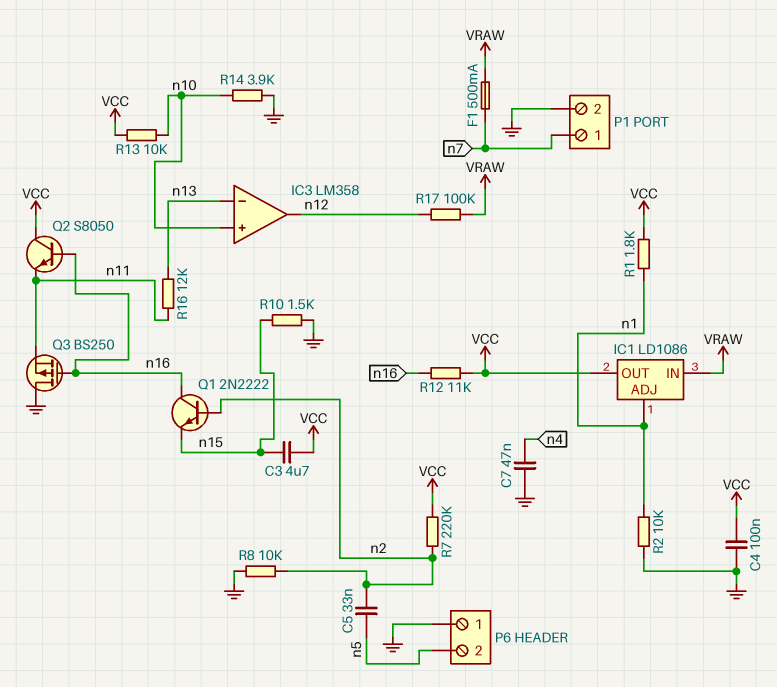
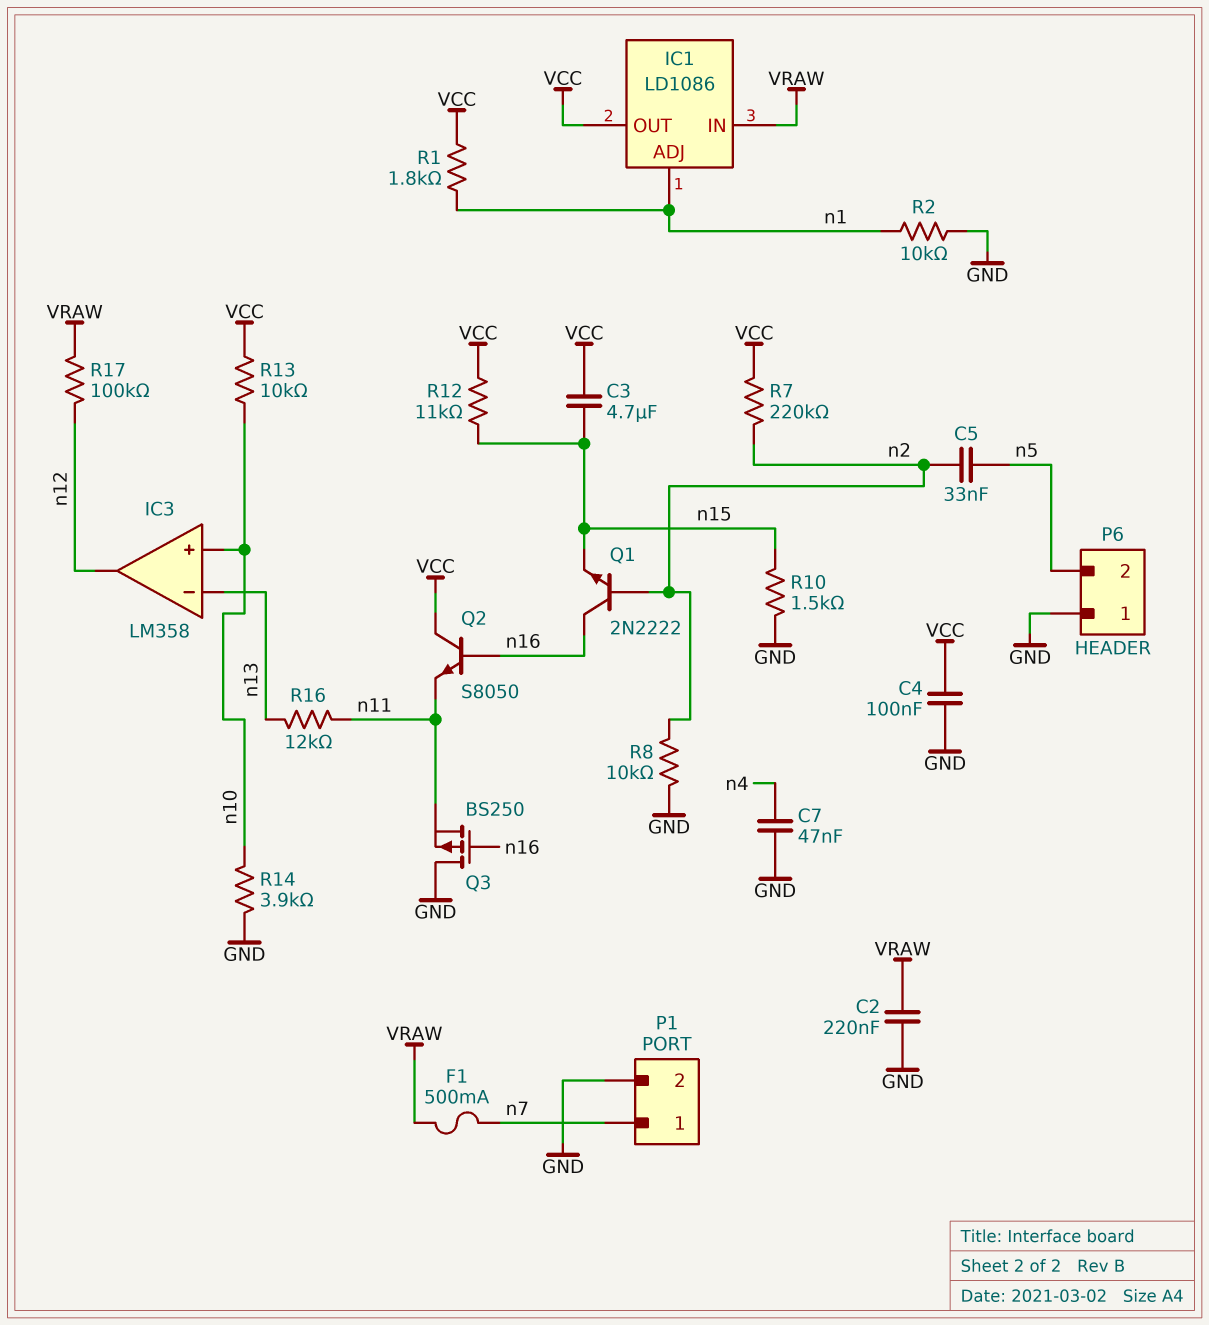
C2: none -> 220nF (GND, VRAW)
R12: 11k (VCC, n16) -> 11k (VCC, n15)

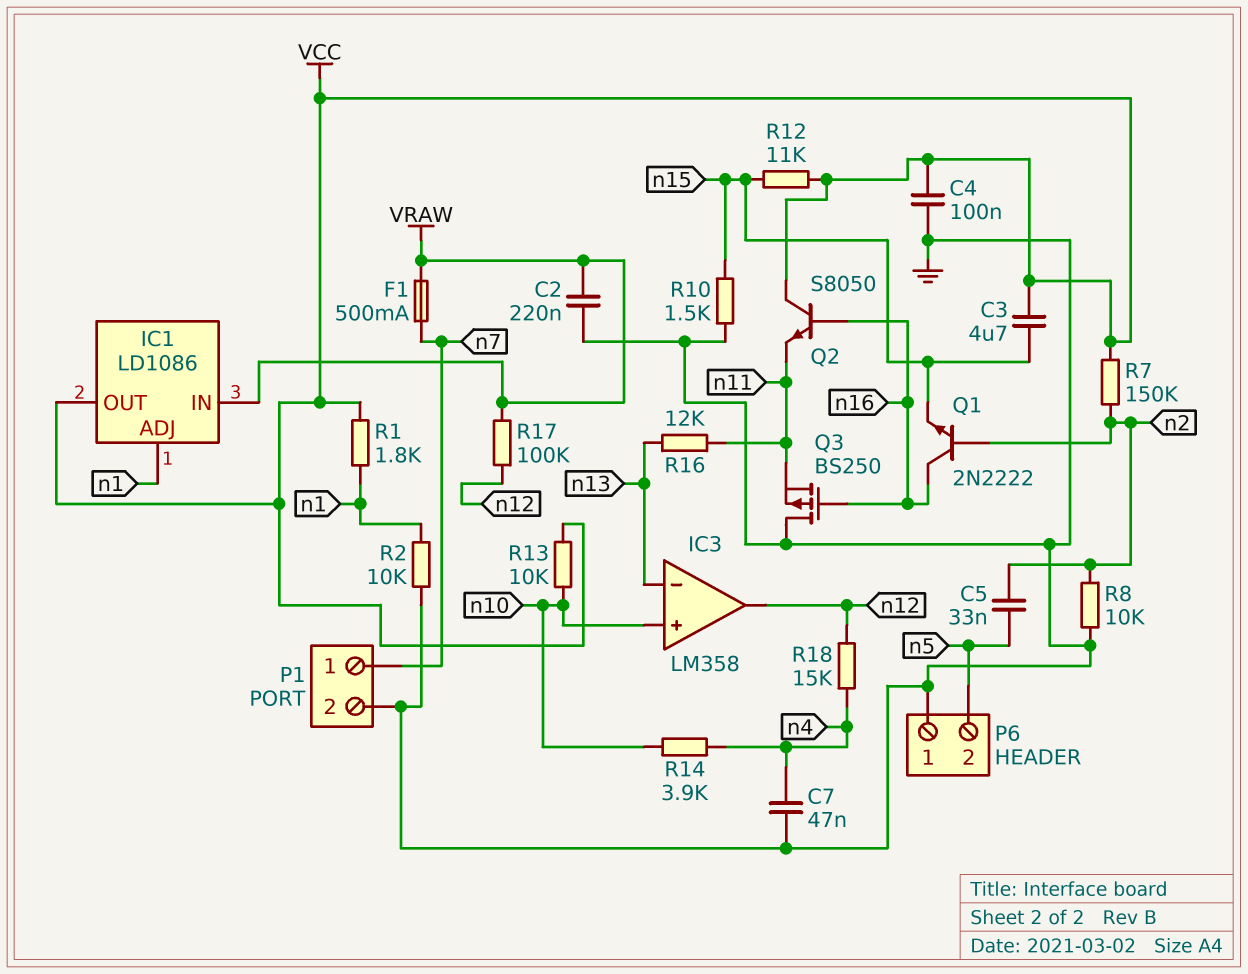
R7: 220k (VCC, n2) -> 150k (VCC, n2)
R14: 3.9k (GND, n10) -> 3.9k (n4, n10)
R18: none -> 15k (n4, n12)

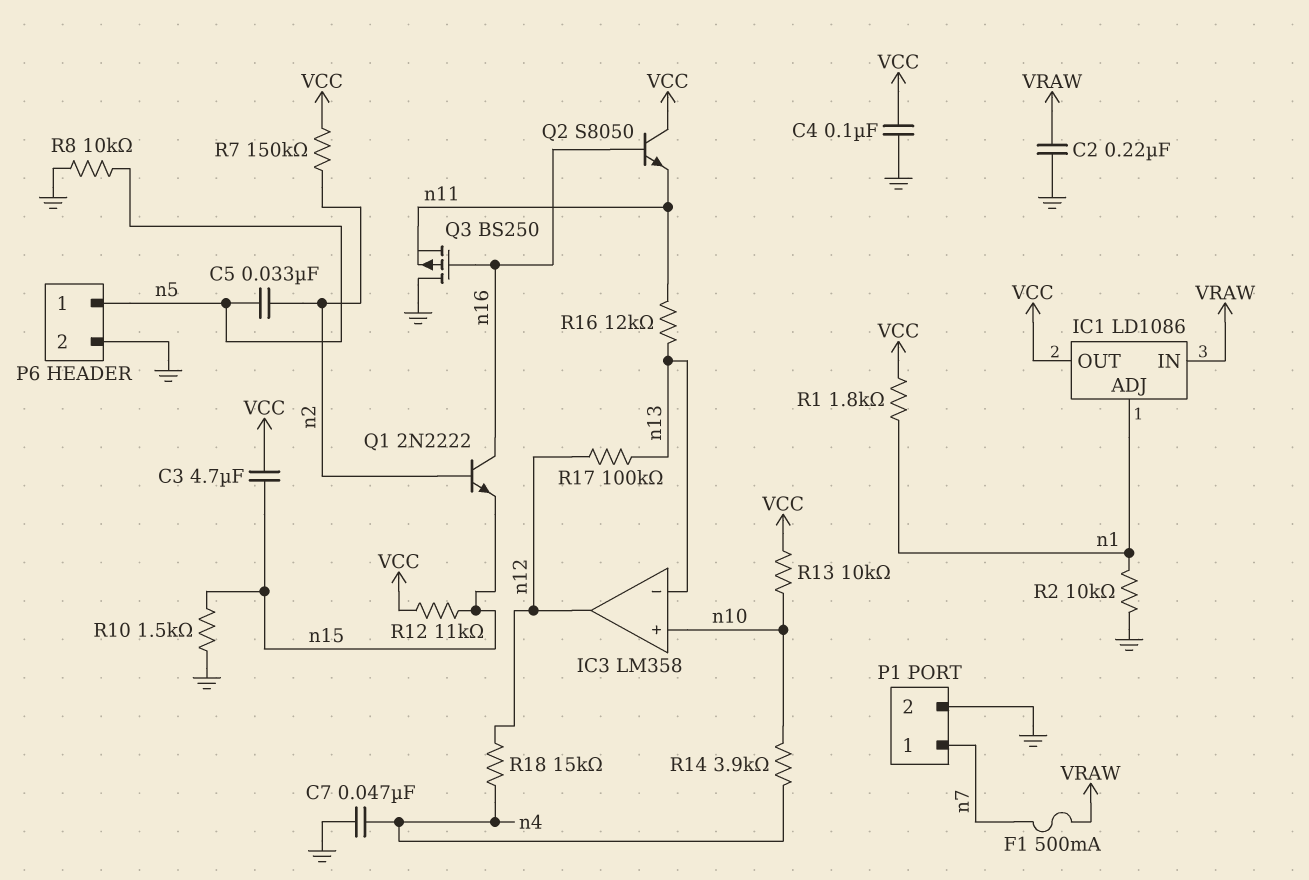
P6 pin 1: GND -> n5
P6 pin 2: n5 -> GND
R8: 10k (GND, n2) -> 10k (GND, n5)
R17: 100k (VRAW, n12) -> 100k (n12, n13)

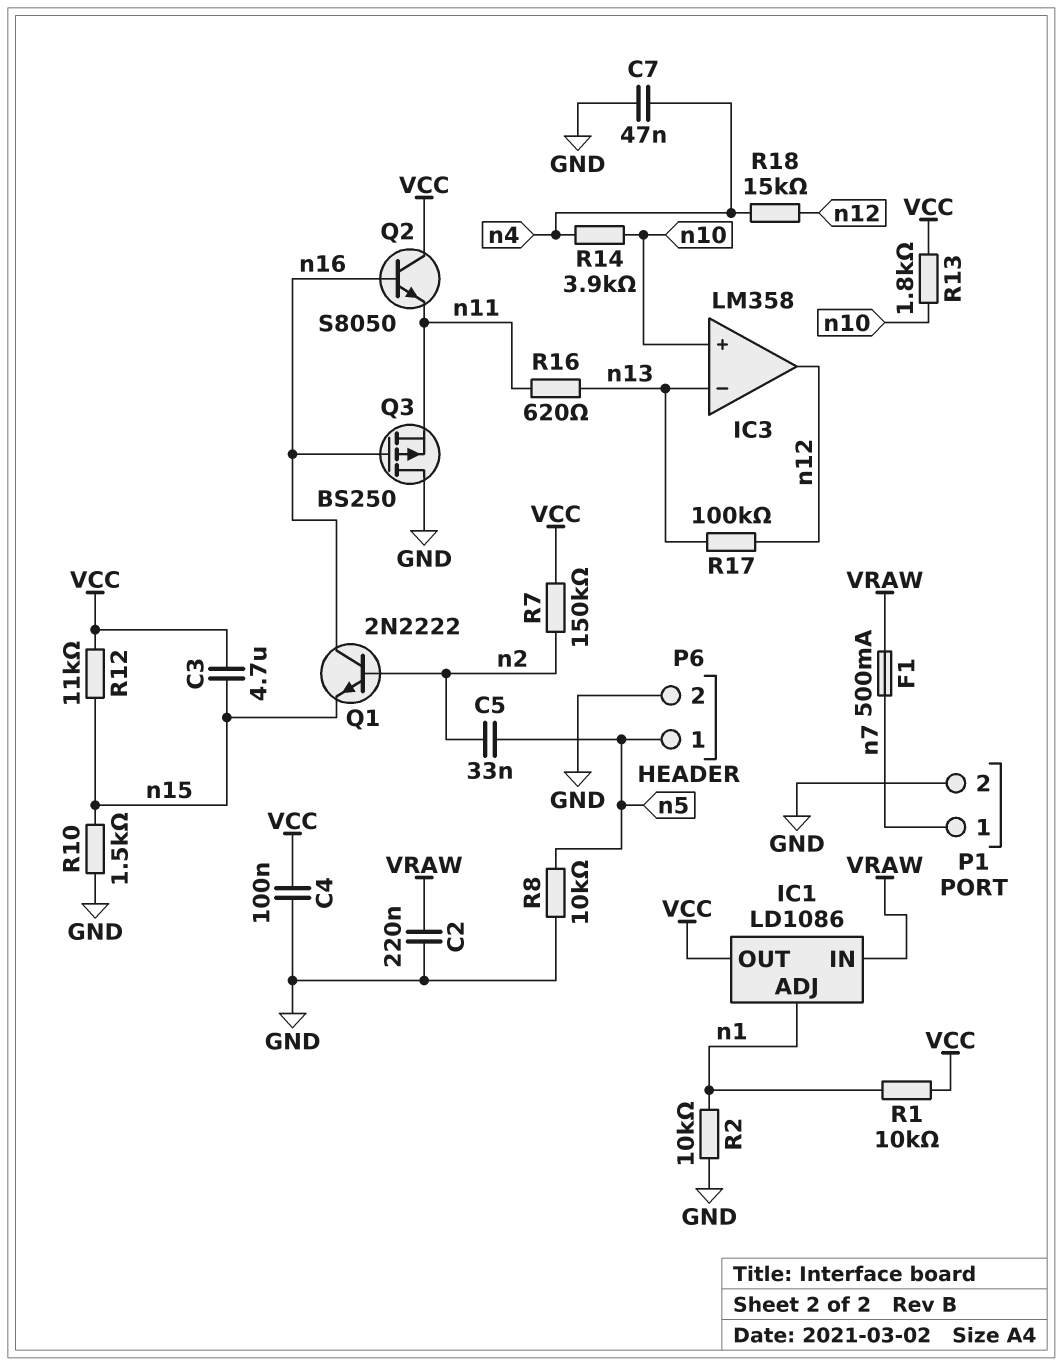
R1: 1.8k (VCC, n1) -> 10k (VCC, n1)
R13: 10k (VCC, n10) -> 1.8k (VCC, n10)
R16: 12k (n11, n13) -> 620 (n11, n13)

